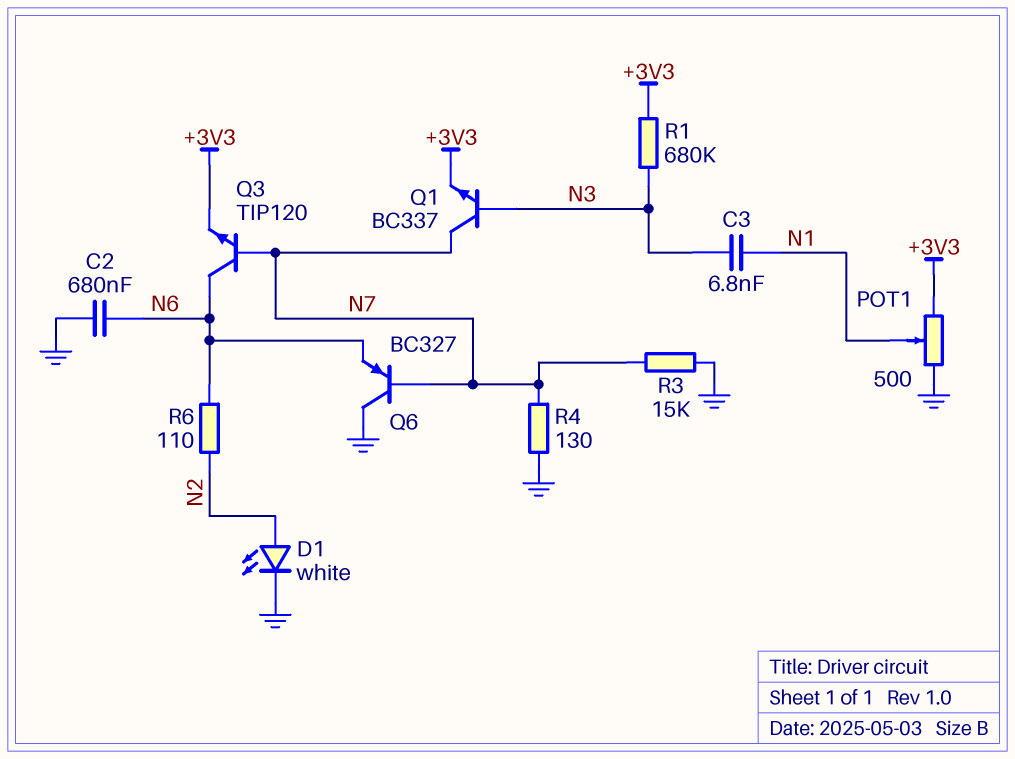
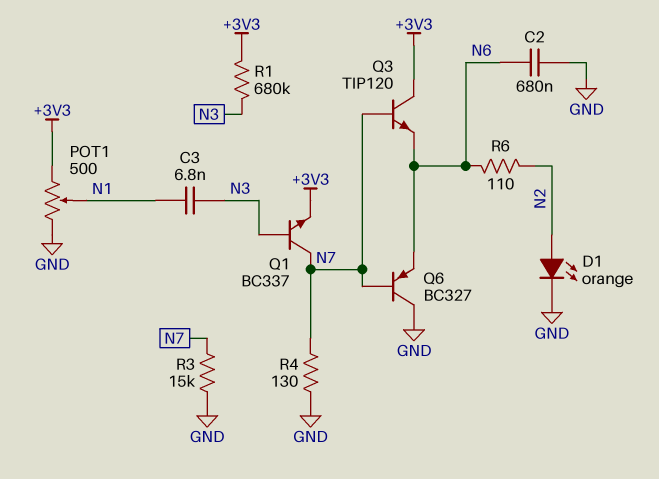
D1: LED white (A N2, K GND) -> LED orange (A N2, K GND)
Q3: NPN TIP120 (B N7, C N6, E +3V3) -> NPN TIP120 (B N7, C +3V3, E N6)

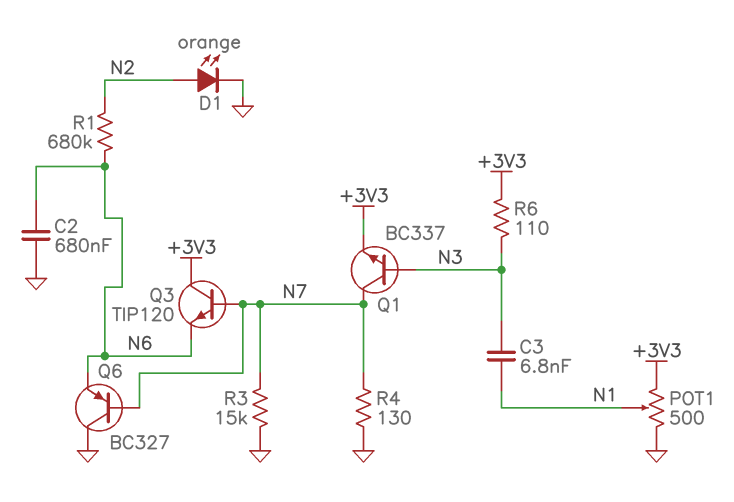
R1: 680k (+3V3, N3) -> 680k (N2, N6)
R6: 110 (N2, N6) -> 110 (+3V3, N3)

